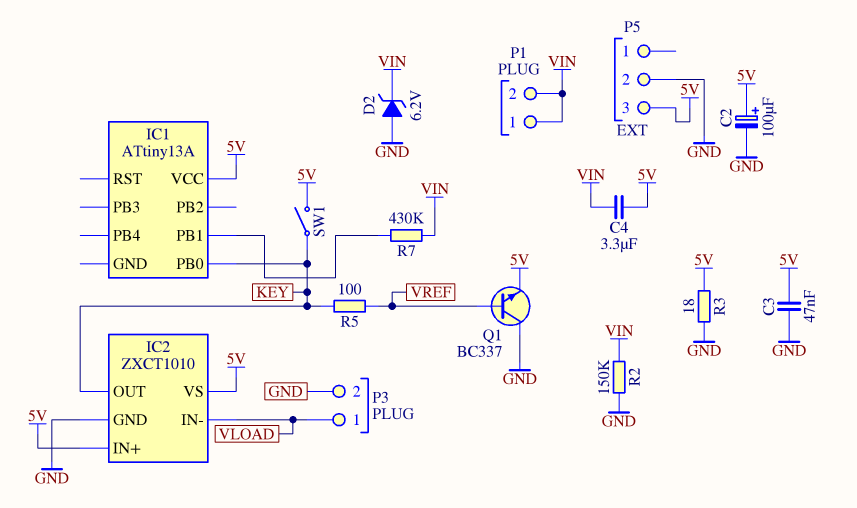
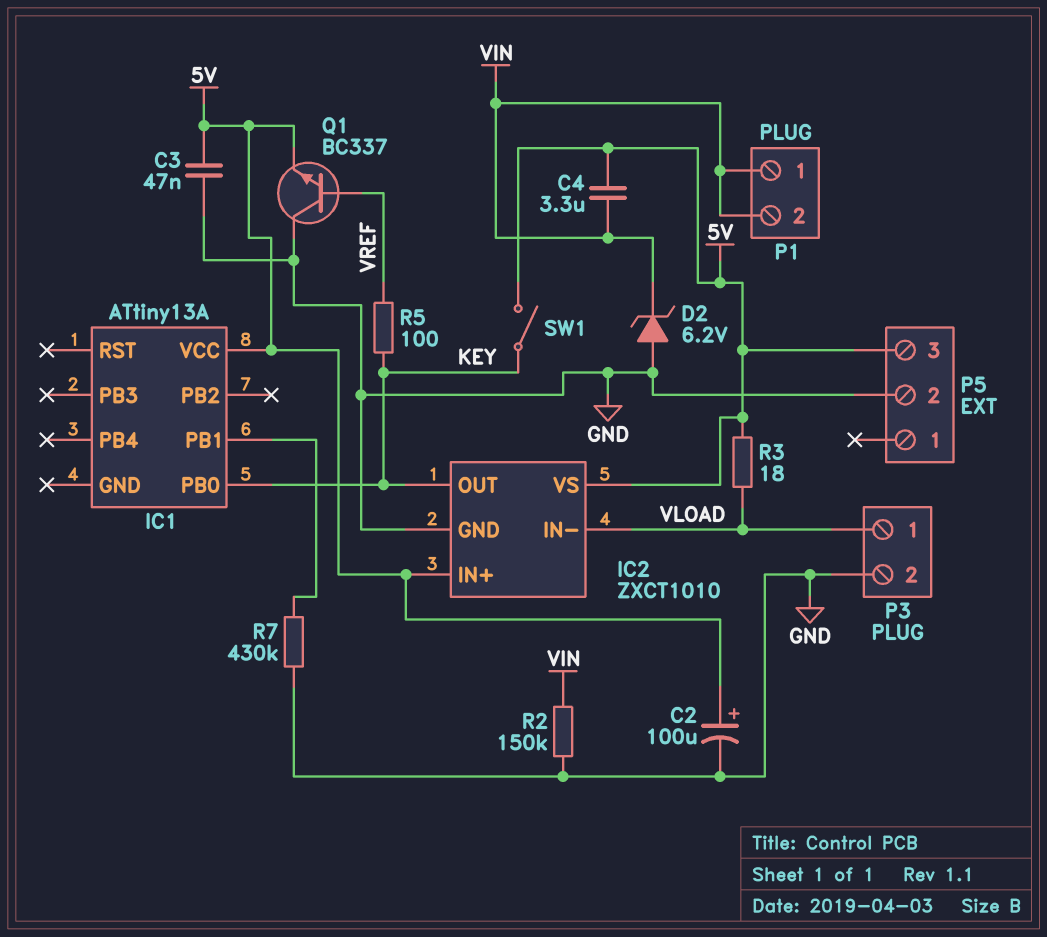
R3: 18 (5V, GND) -> 18 (5V, VLOAD)
R7: 430k (IC1/PB1, VIN) -> 430k (GND, IC1/PB1)

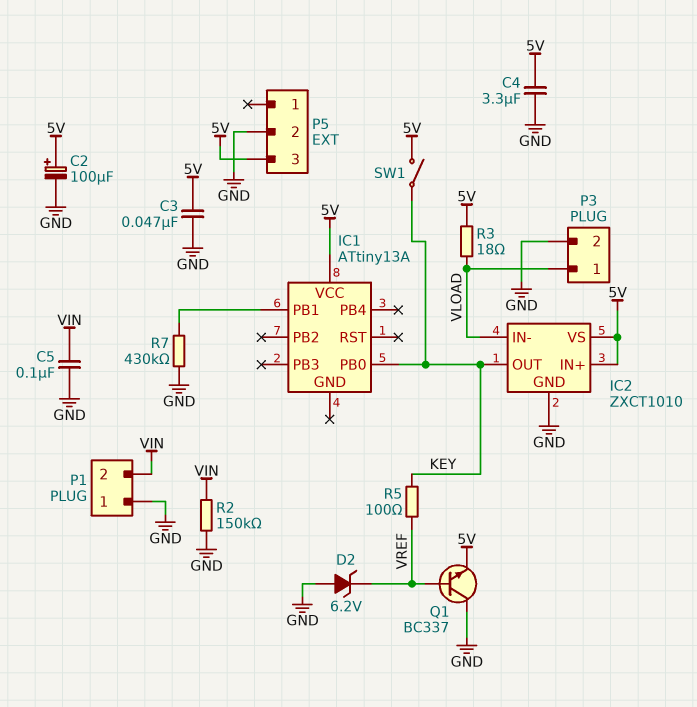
C4: 3.3uF (5V, VIN) -> 3.3uF (5V, GND)
C5: none -> 100nF (GND, VIN)
D2: zener 6.2V (A GND, K VIN) -> zener 6.2V (A GND, K VREF)
P1 pin 1: VIN -> GND

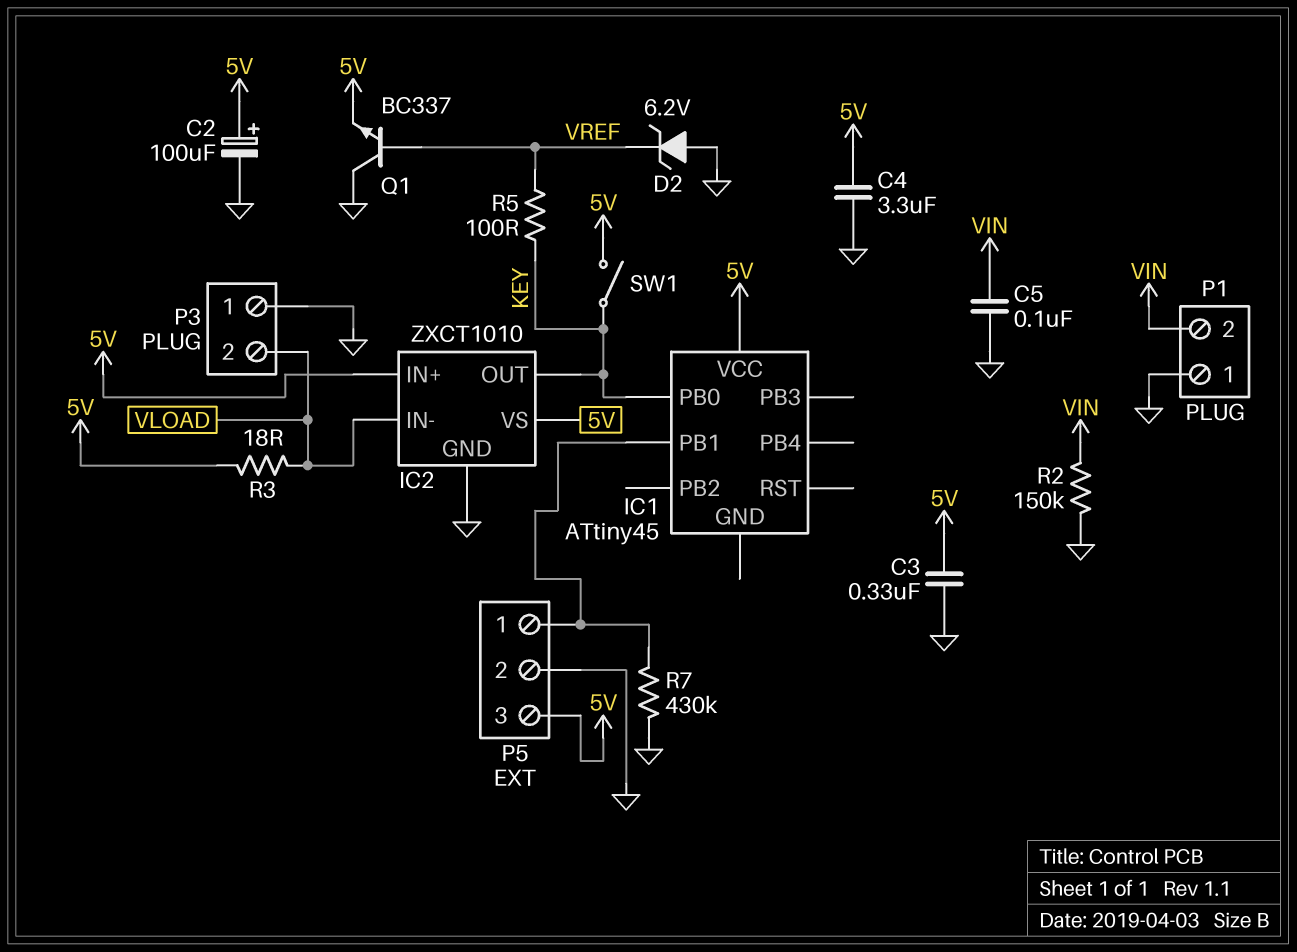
C3: 47nF (5V, GND) -> 330nF (5V, GND)
IC1: ATtiny13A -> ATtiny45
P3 pin 1: VLOAD -> GND
P3 pin 2: GND -> VLOAD
P5 pin 1: none -> IC1/PB1

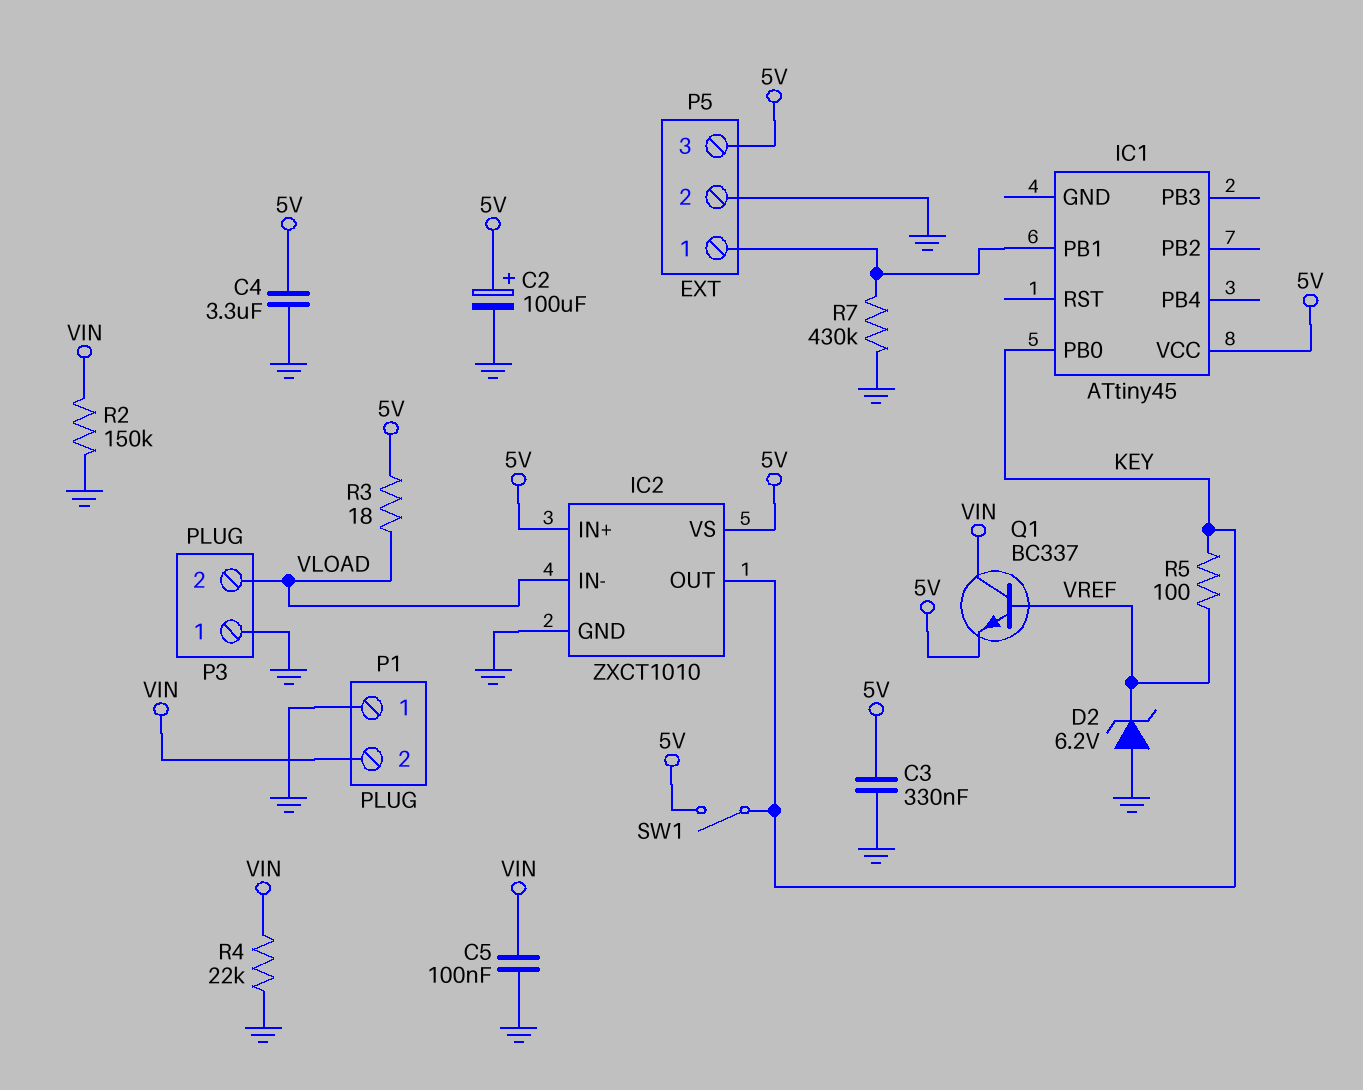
Q1: NPN BC337 (B VREF, C GND, E 5V) -> NPN BC337 (B VREF, C VIN, E 5V)
R4: none -> 22k (GND, VIN)

